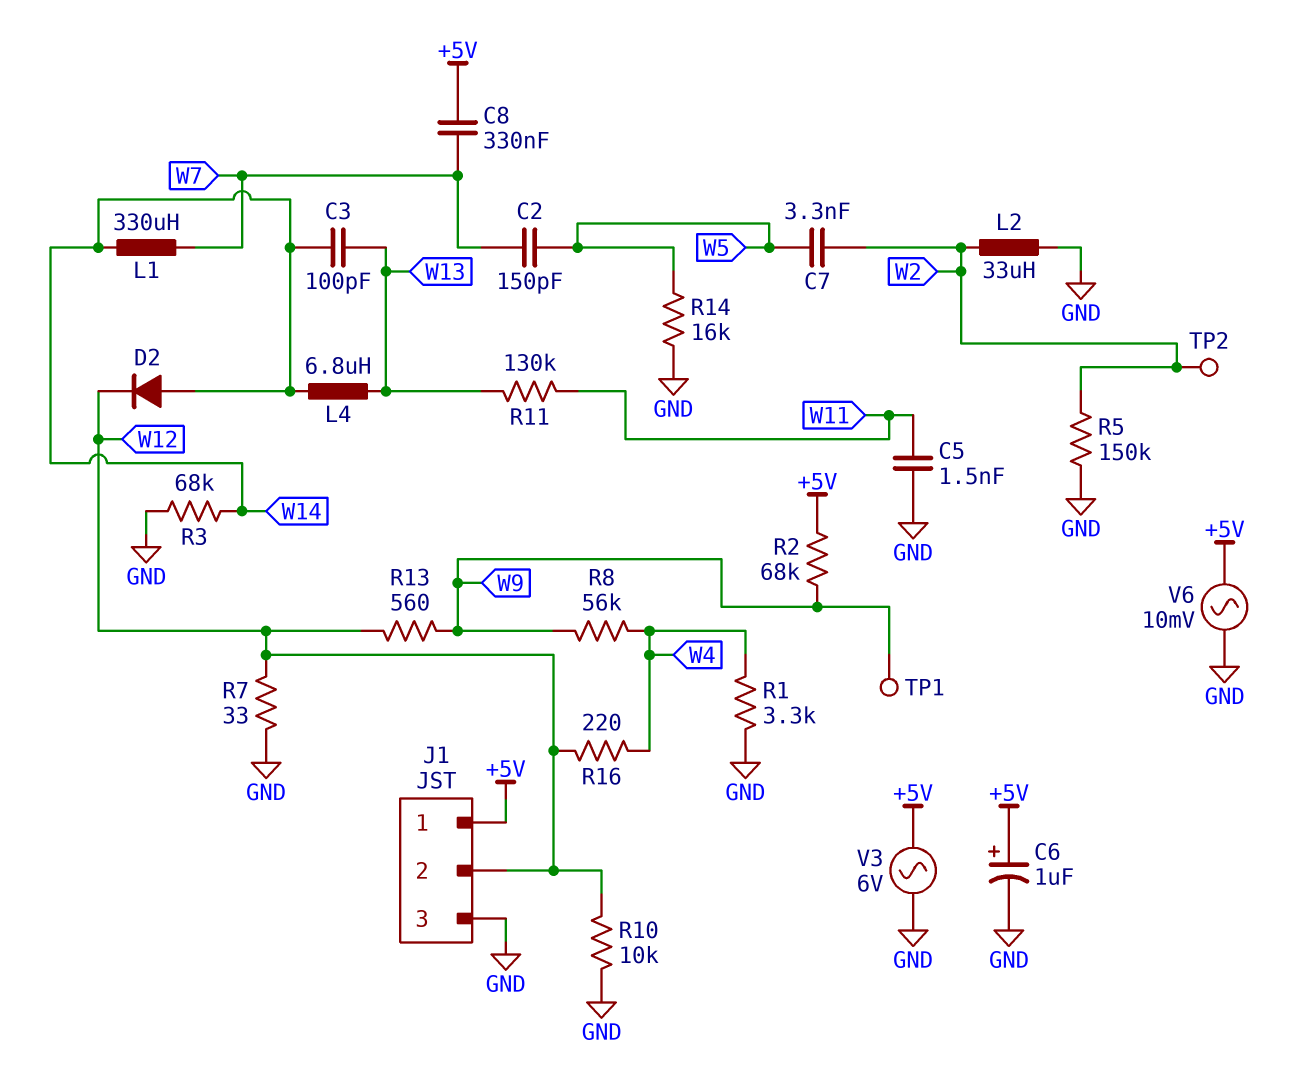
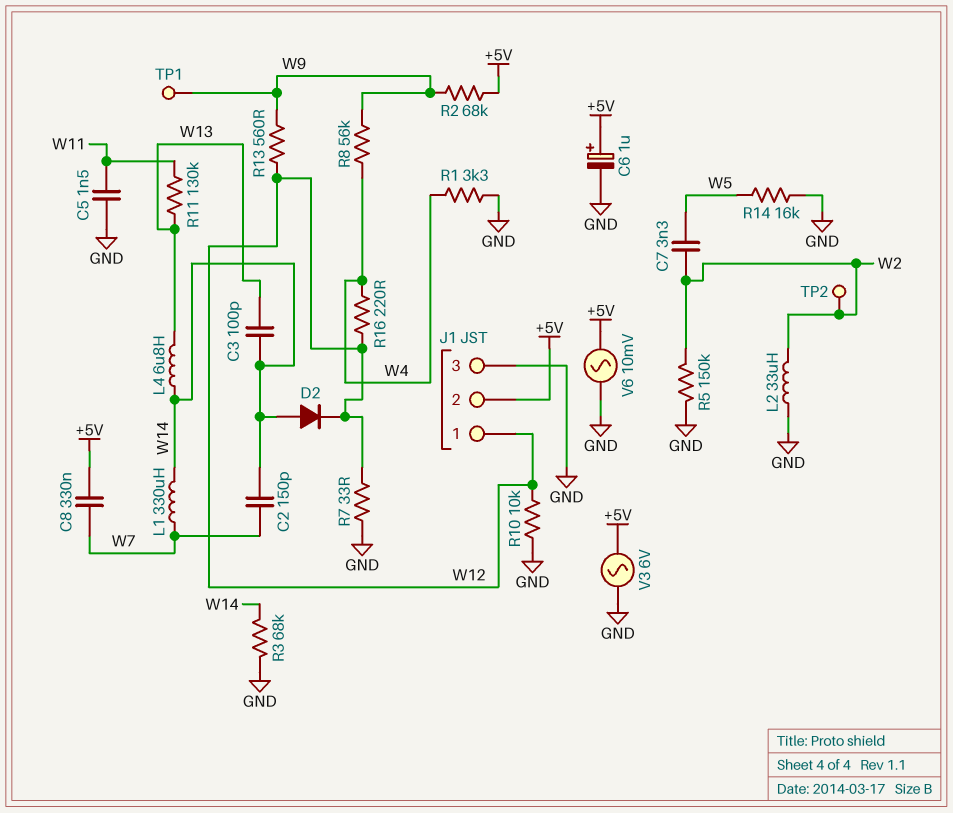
C2: 150pF (W5, W7) -> 150pF (W7, W14)
J1 pin 1: +5V -> W12
J1 pin 2: W12 -> +5V

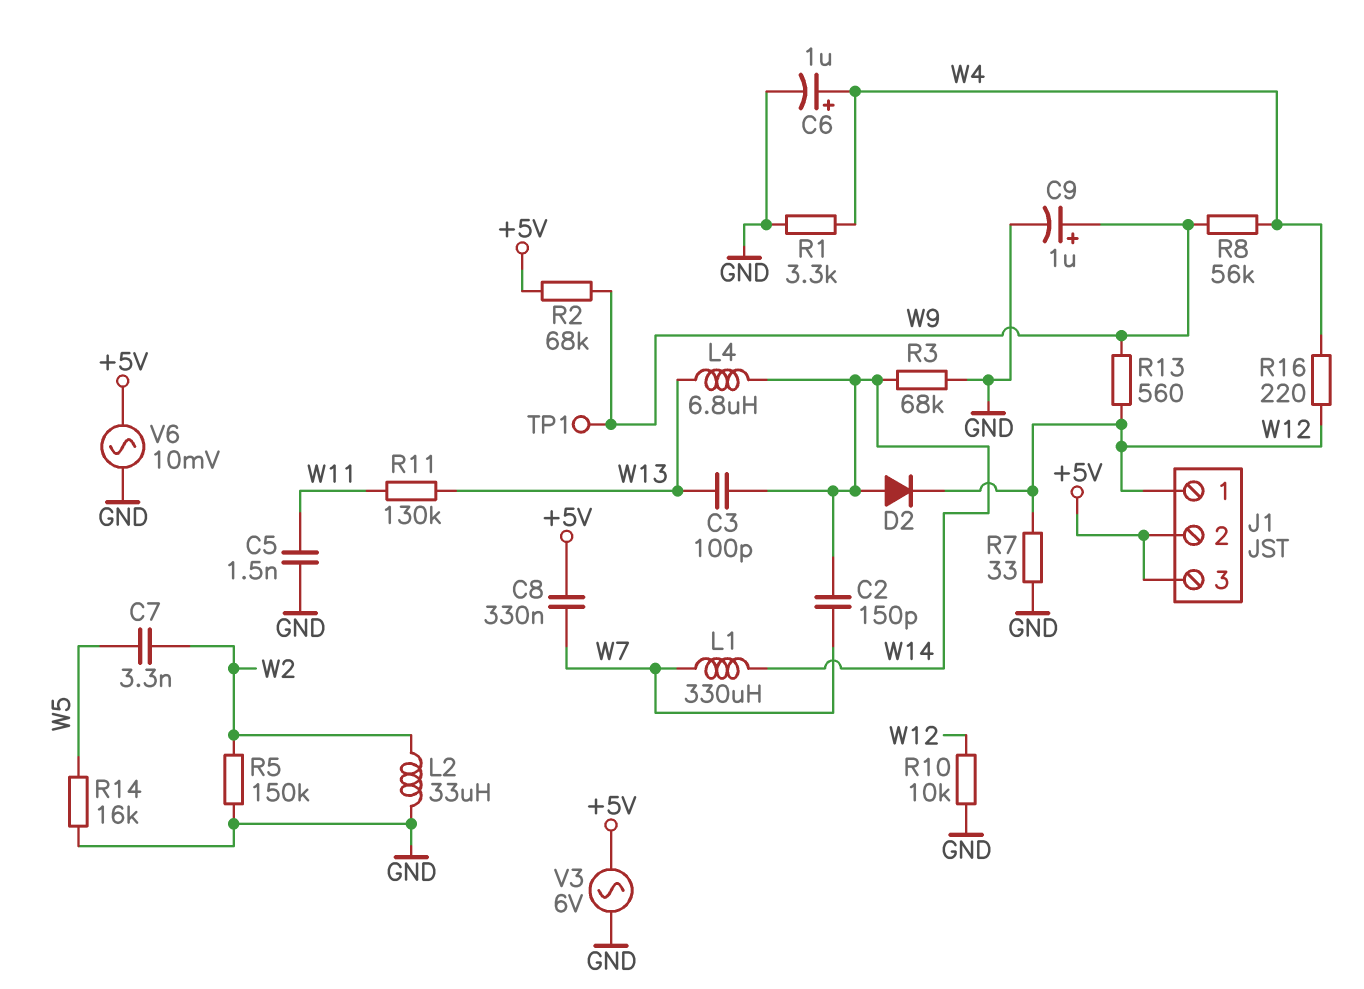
C6: 1uF (plus +5V, minus GND) -> 1uF (plus W4, minus GND)
C9: none -> 1uF (plus W9, minus GND)
J1 pin 3: GND -> +5V
TP2: test point (W2) -> none

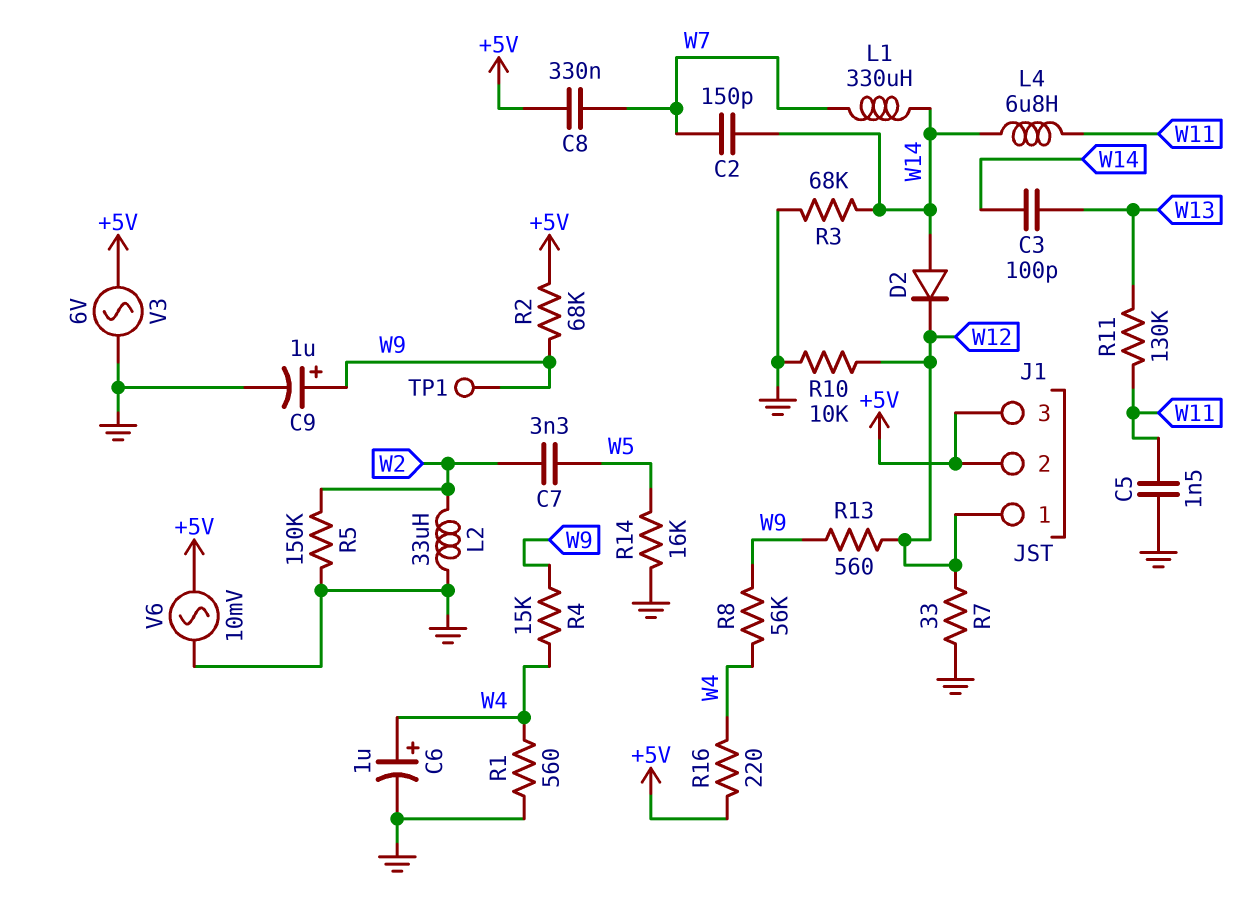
L4: 6.8uH (W13, W14) -> 6.8uH (W11, W14)
R1: 3.3k (GND, W4) -> 560 (GND, W4)
R4: none -> 15k (W4, W9)
R16: 220 (W4, W12) -> 220 (+5V, W4)

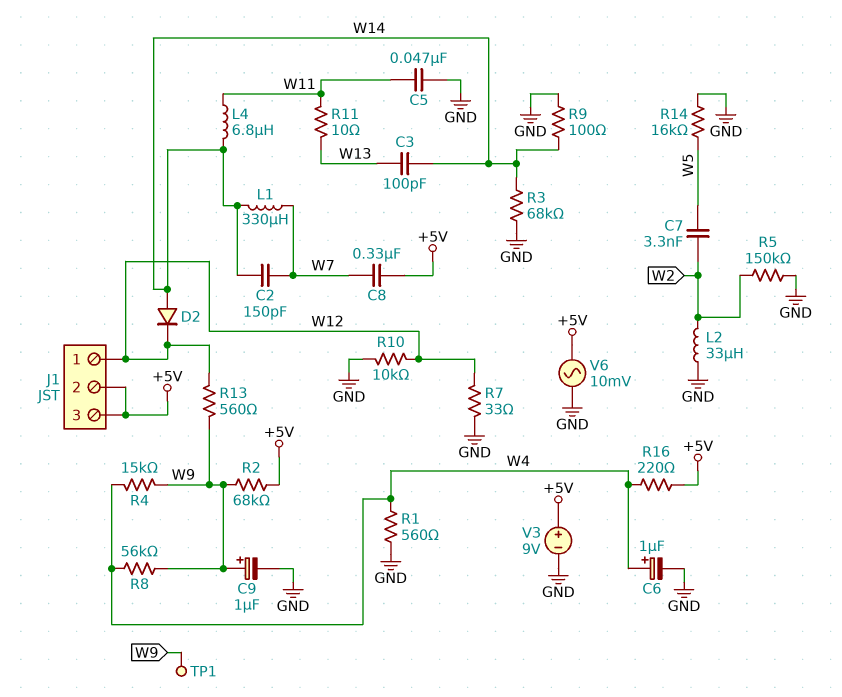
C5: 1.5nF (GND, W11) -> 47nF (GND, W11)
R9: none -> 100 (GND, W14)
R11: 130k (W11, W13) -> 10 (W11, W13)
V3: AC 6V (+5V, GND) -> 9V (plus +5V, minus GND)

